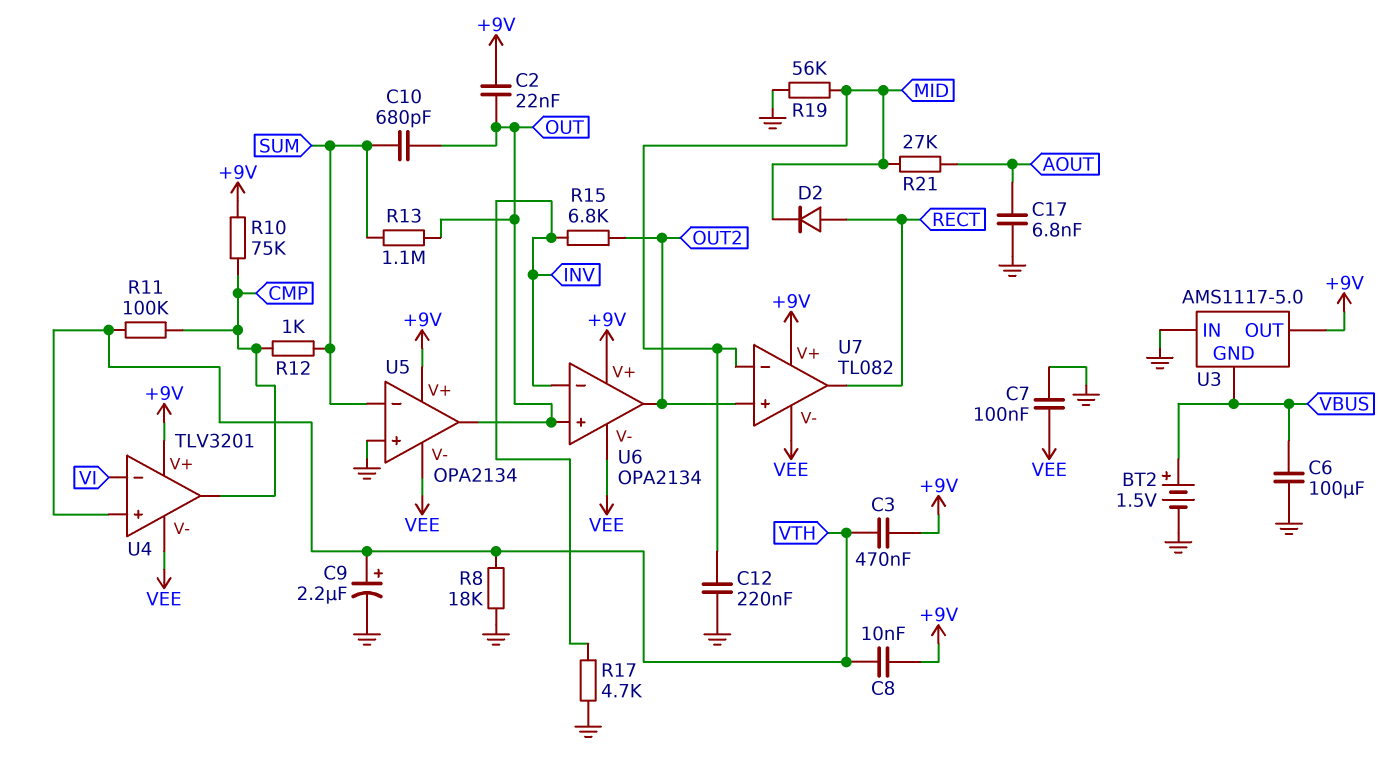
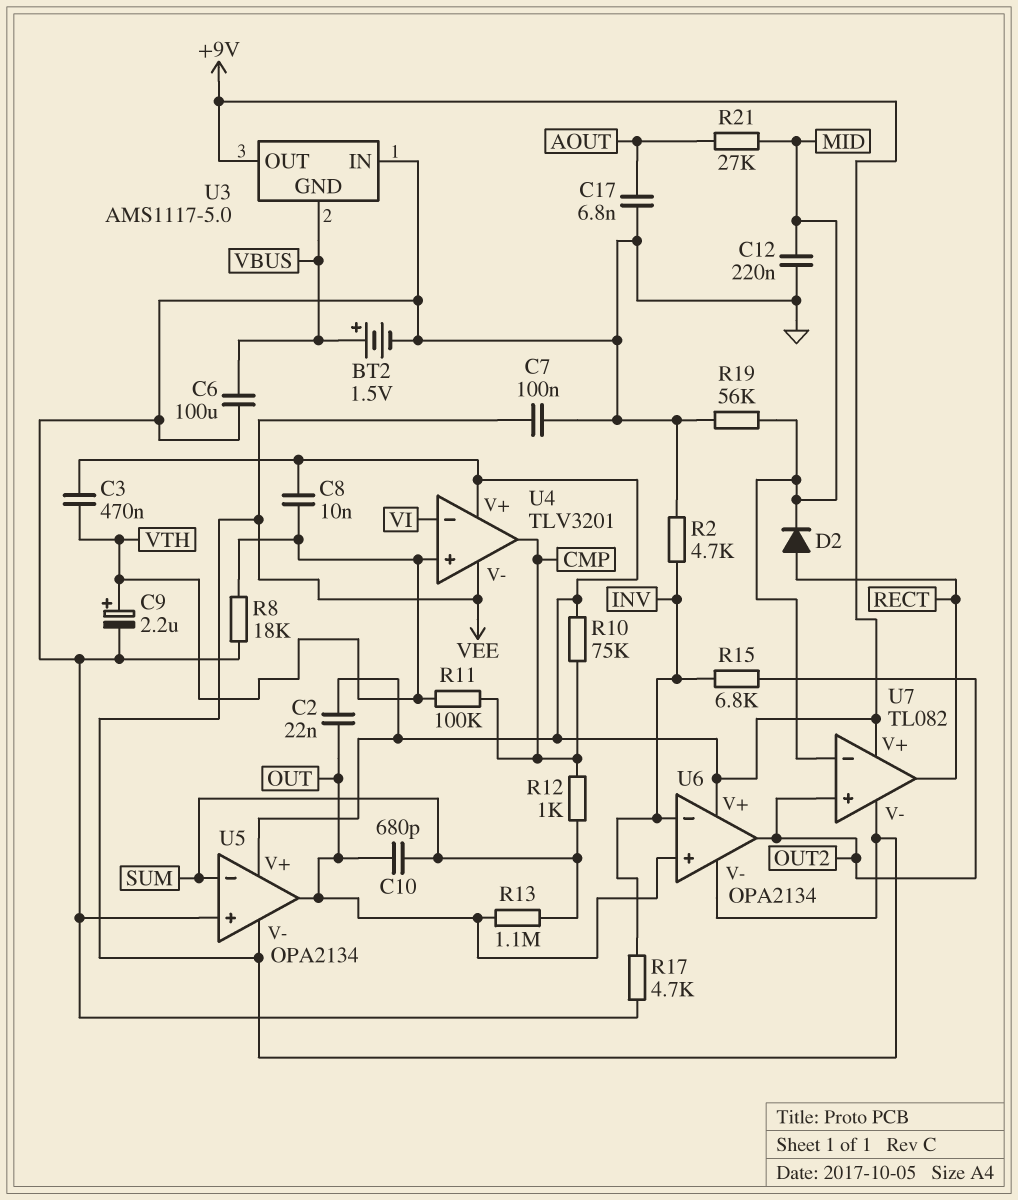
R2: none -> 4.7k (GND, INV)

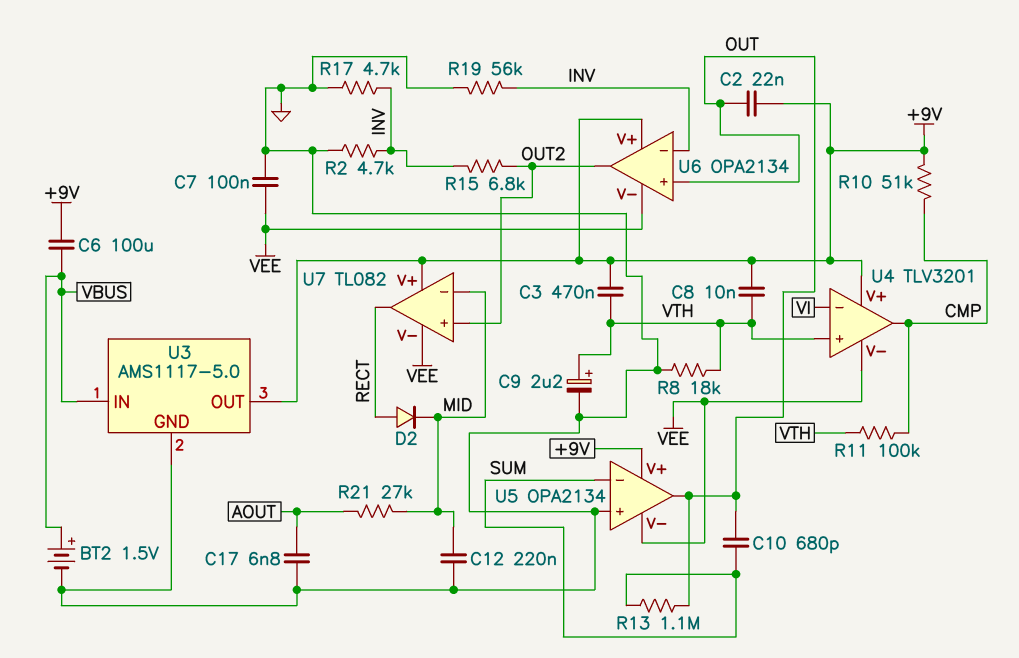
C6: 100uF (GND, VBUS) -> 100uF (+9V, VBUS)
R10: 75k (+9V, CMP) -> 51k (+9V, CMP)
R12: 1k (CMP, SUM) -> none
R19: 56k (GND, MID) -> 56k (GND, INV)
U3 pin GND: VBUS -> GND
U3 pin IN: GND -> VBUS

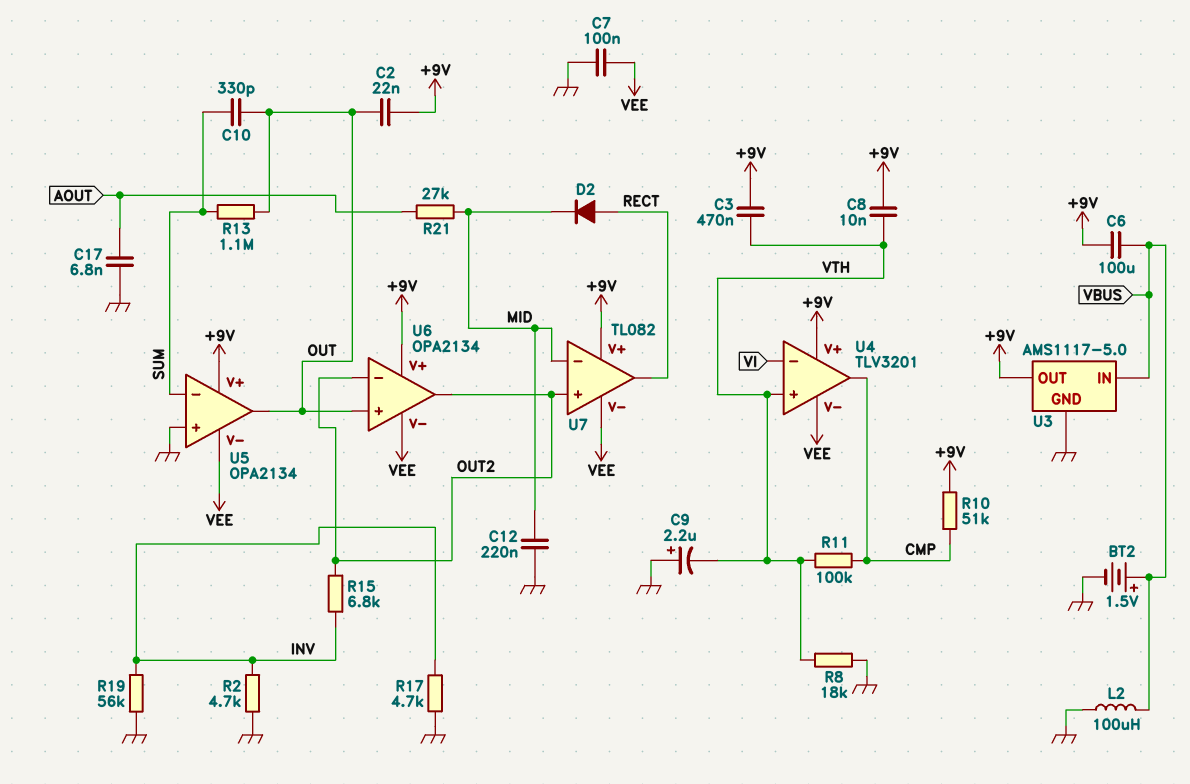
C9: 2.2uF (plus VTH, minus GND) -> 2.2uF (plus GND, minus VTH)
C10: 680pF (OUT, SUM) -> 330pF (OUT, SUM)
L2: none -> 100uH (GND, VBUS)
U6 pin in-: INV -> OUT2

